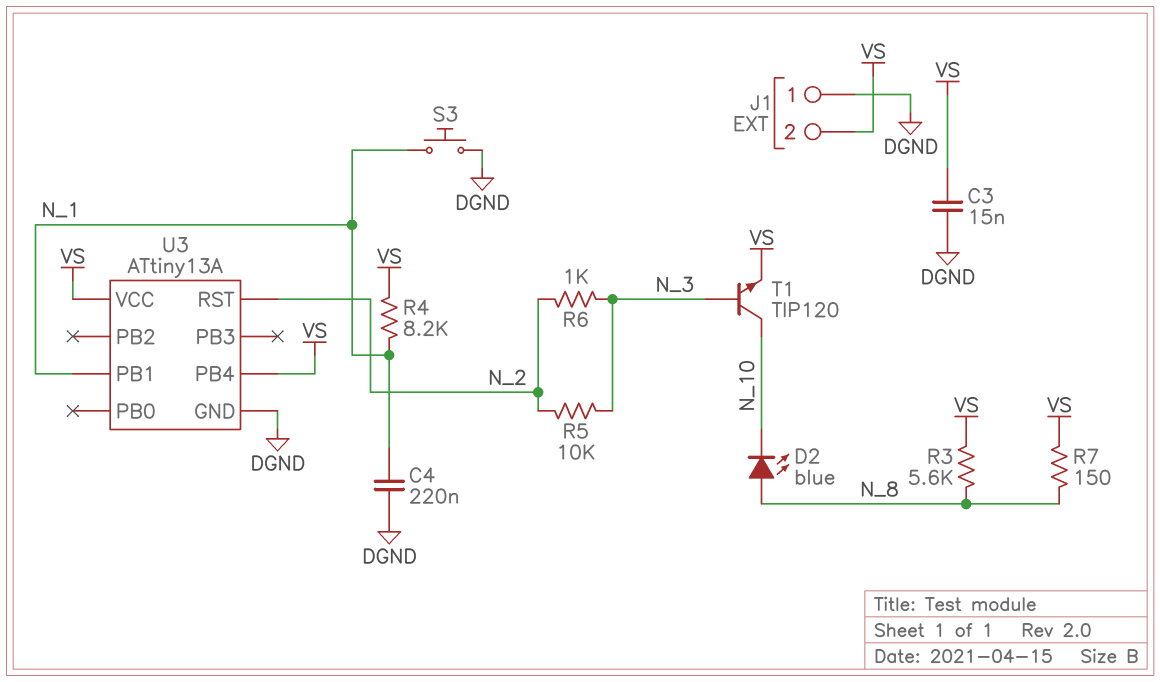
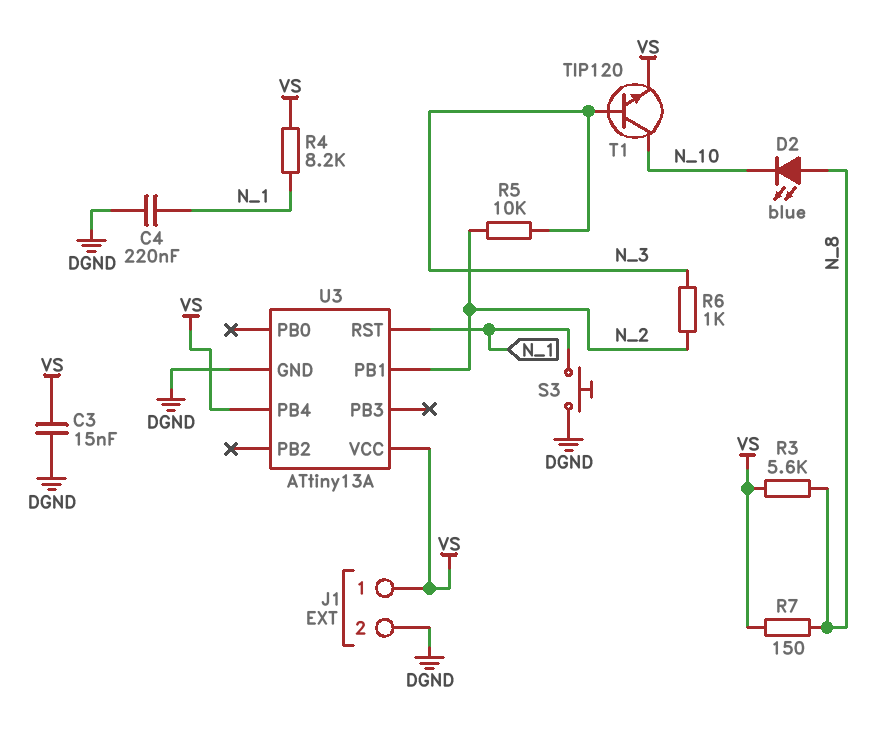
J1 pin 1: DGND -> VS
J1 pin 2: VS -> DGND
U3 pin PB1: N_1 -> N_2
U3 pin RST: N_2 -> N_1

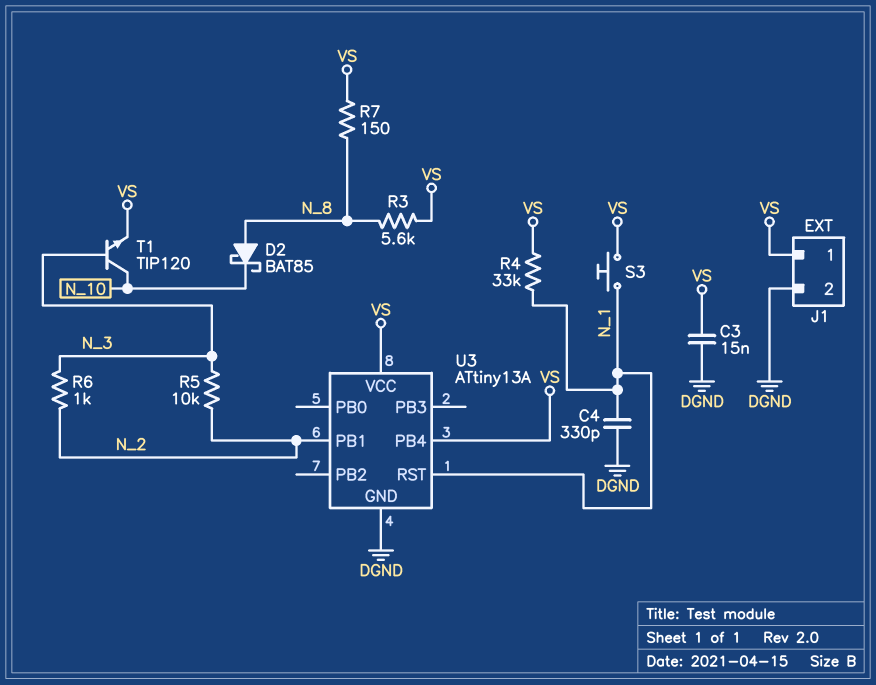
C4: 220nF (DGND, N_1) -> 330pF (DGND, N_1)
D2: LED blue (A N_8, K N_10) -> schottky BAT85 (A N_8, K N_10)
R4: 8.2k (N_1, VS) -> 33k (N_1, VS)
S3: button (DGND, N_1) -> button (N_1, VS)

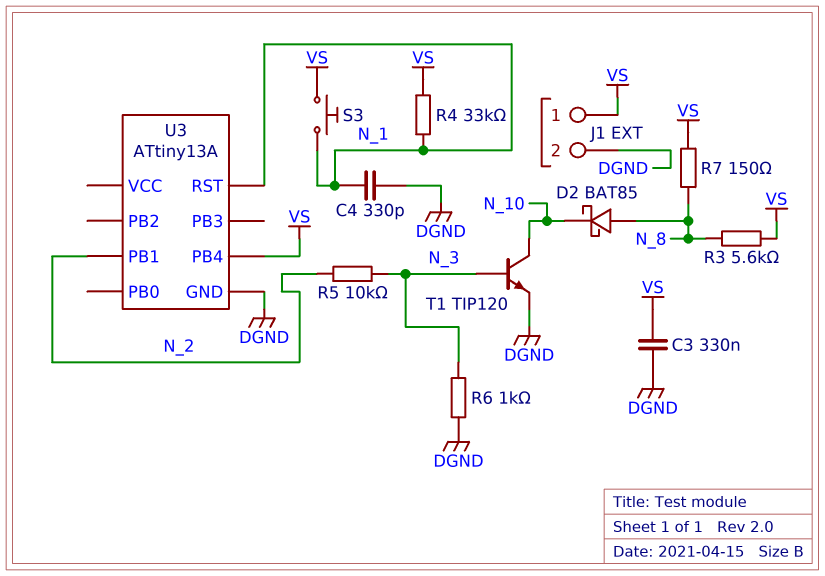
C3: 15nF (DGND, VS) -> 330nF (DGND, VS)
R6: 1k (N_2, N_3) -> 1k (DGND, N_3)
T1: NPN TIP120 (B N_3, C N_10, E VS) -> NPN TIP120 (B N_3, C N_10, E DGND)
U3 pin VCC: VS -> none

